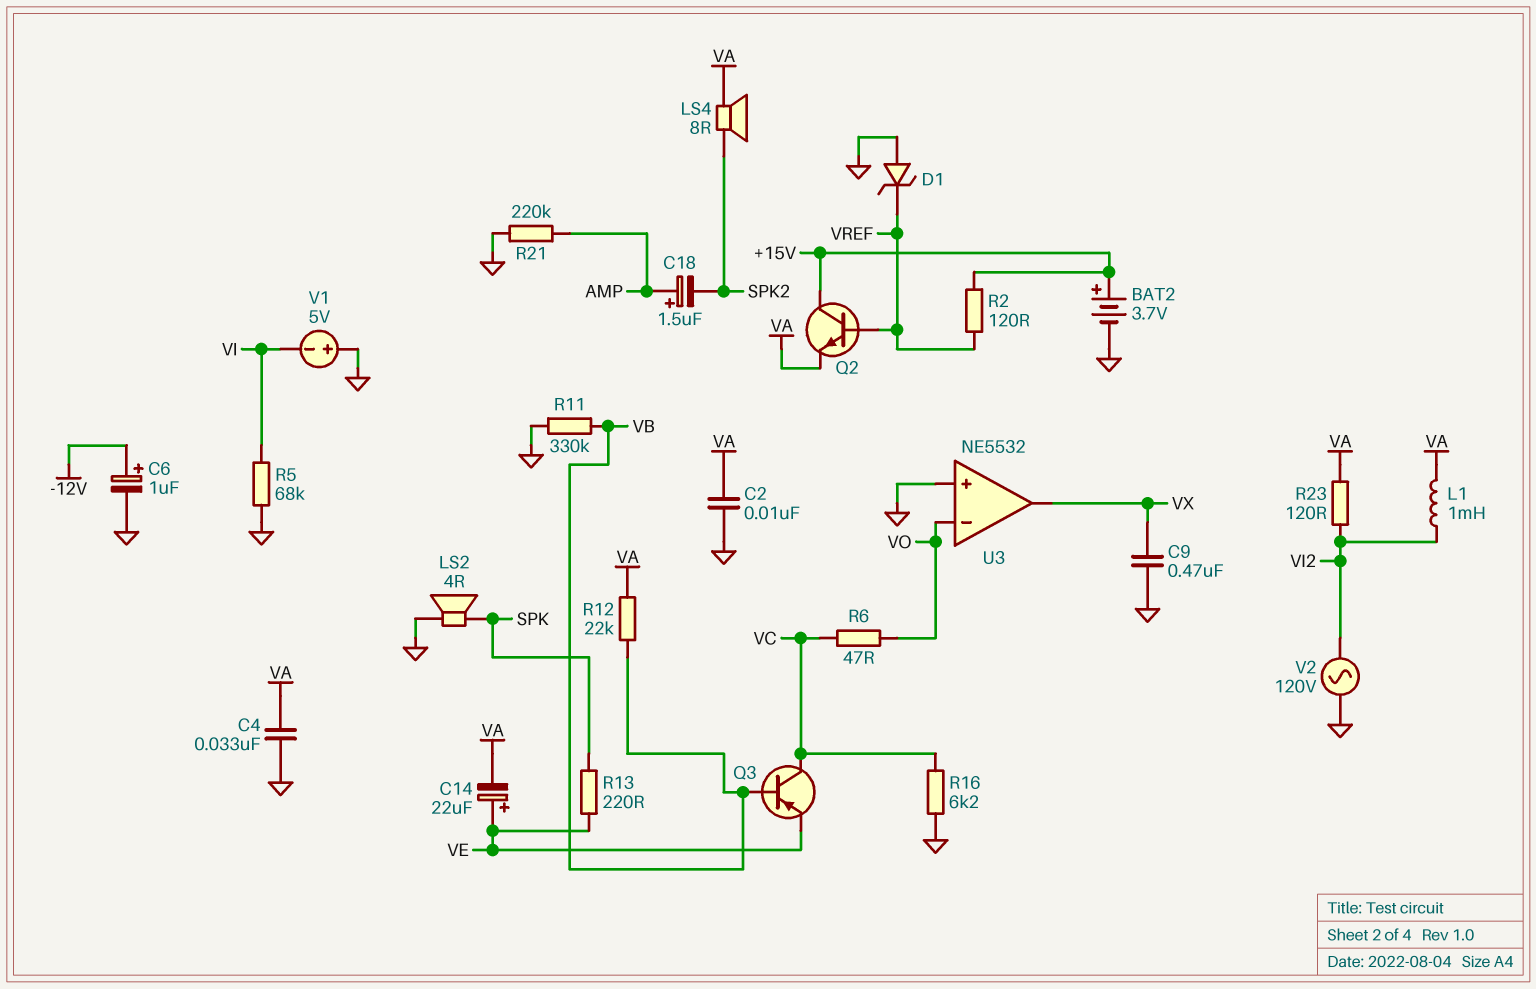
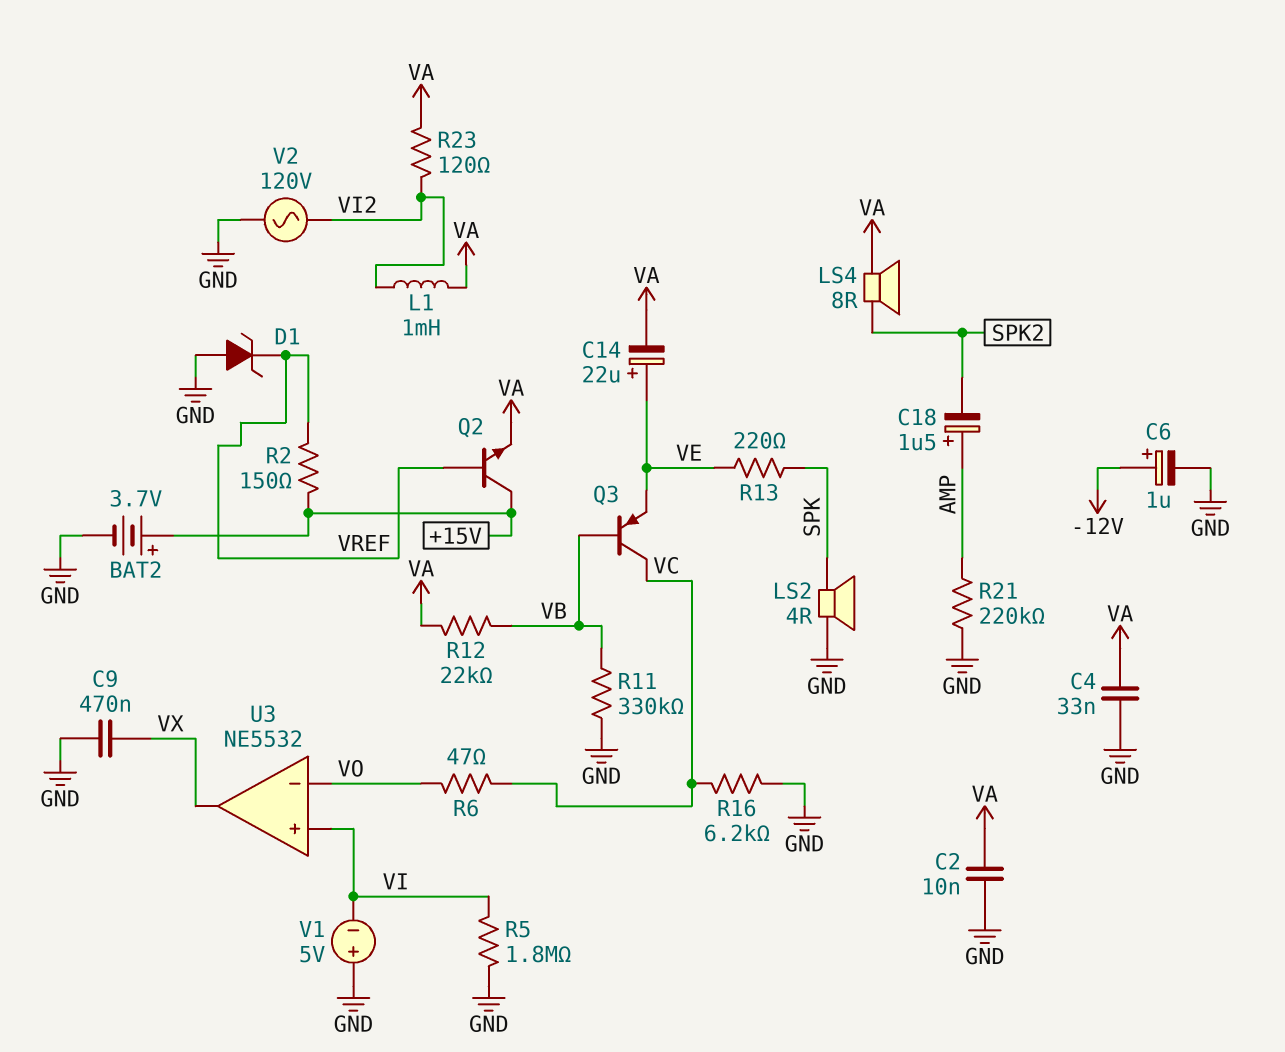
R2: 120 (+15V, VREF) -> 150 (+15V, VREF)
R5: 68k (GND, VI) -> 1.8M (GND, VI)
U3 pin in+: GND -> VI

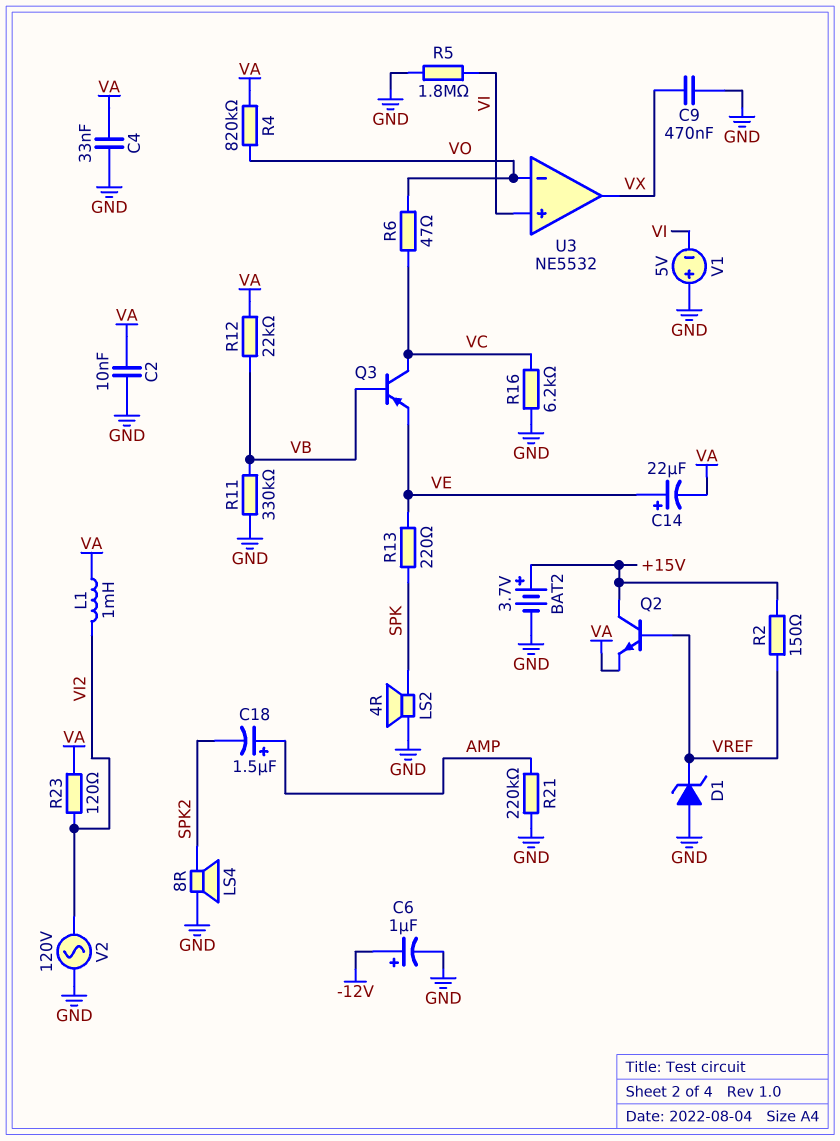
LS4: speaker 8R (SPK2, VA) -> speaker 8R (GND, SPK2)
R4: none -> 820k (VA, VO)

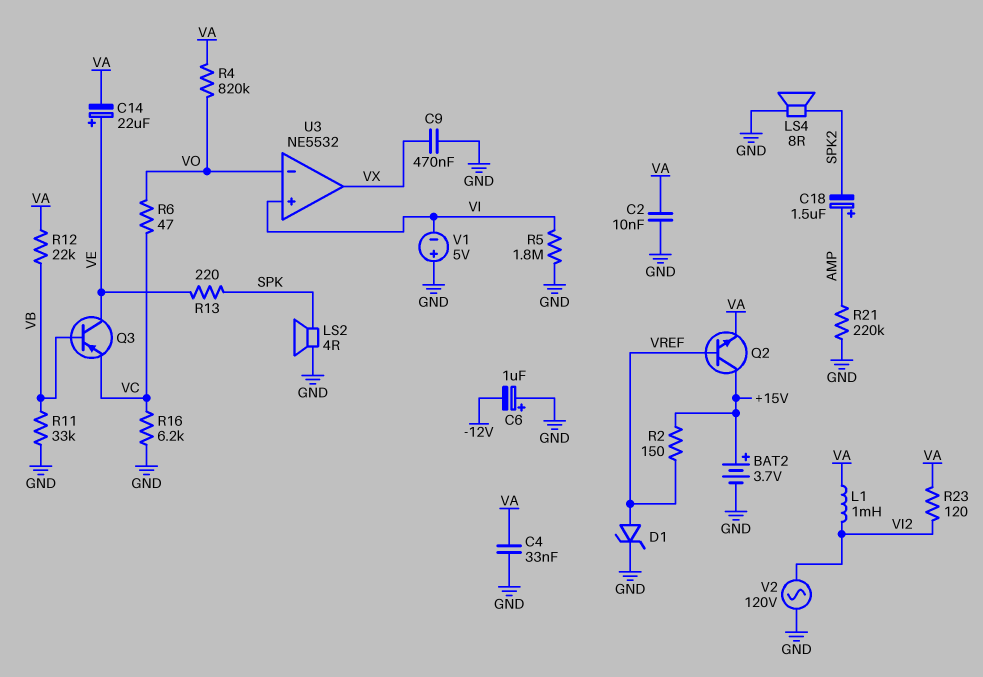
C6: 1uF (plus -12V, minus GND) -> 1uF (plus GND, minus -12V)
D1: zener (A GND, K VREF) -> zener (A VREF, K GND)
Q3: PNP (B VB, C VC, E VE) -> PNP (B VB, C VE, E VC)
R11: 330k (GND, VB) -> 33k (GND, VB)

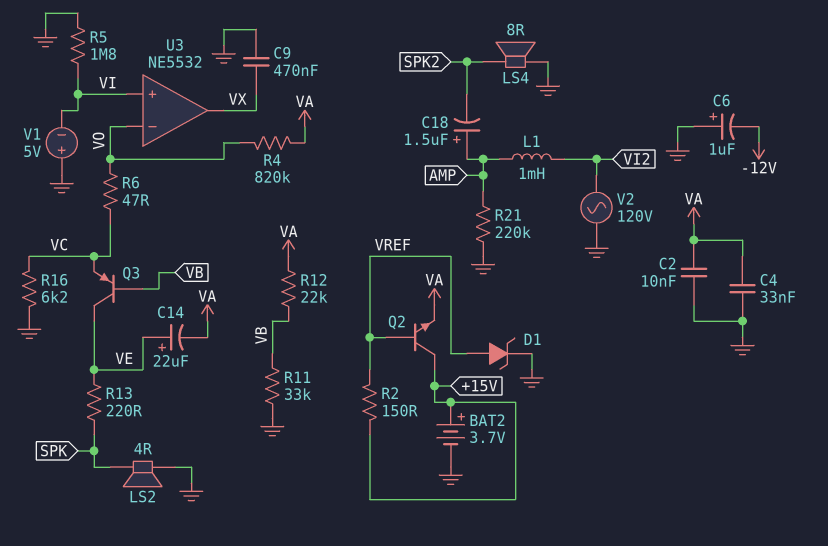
L1: 1mH (VA, VI2) -> 1mH (AMP, VI2)
R23: 120 (VA, VI2) -> none

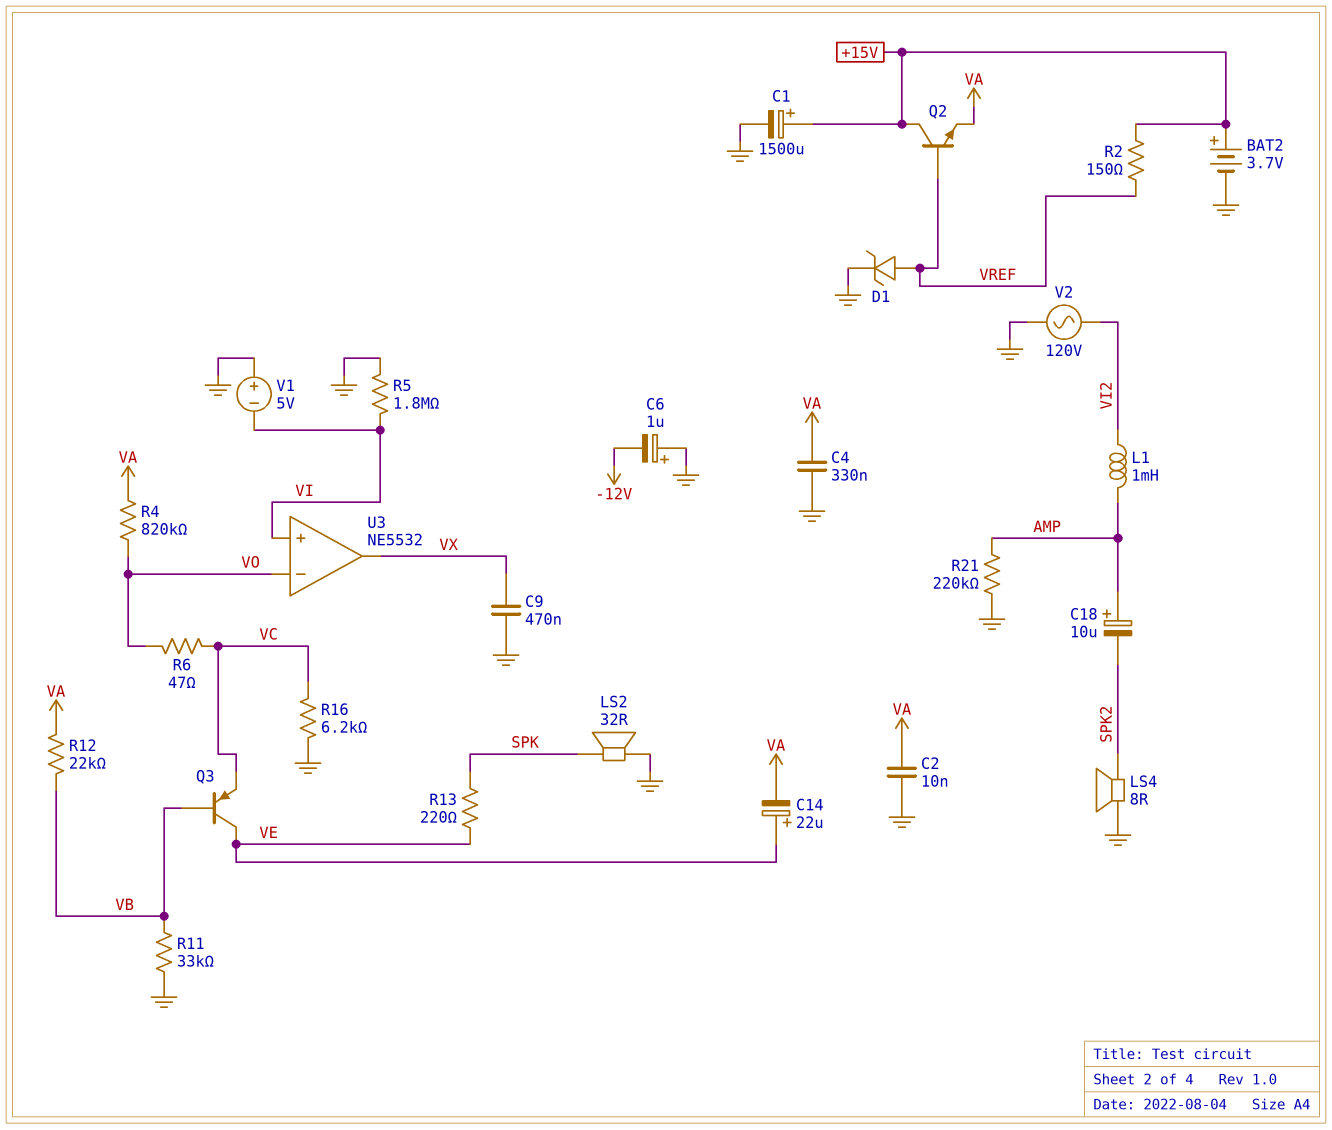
C1: none -> 1500uF (plus +15V, minus GND)
C4: 33nF (GND, VA) -> 330nF (GND, VA)
C18: 1.5uF (plus AMP, minus SPK2) -> 10uF (plus AMP, minus SPK2)
LS2: speaker 4R (GND, SPK) -> speaker 32R (GND, SPK)

